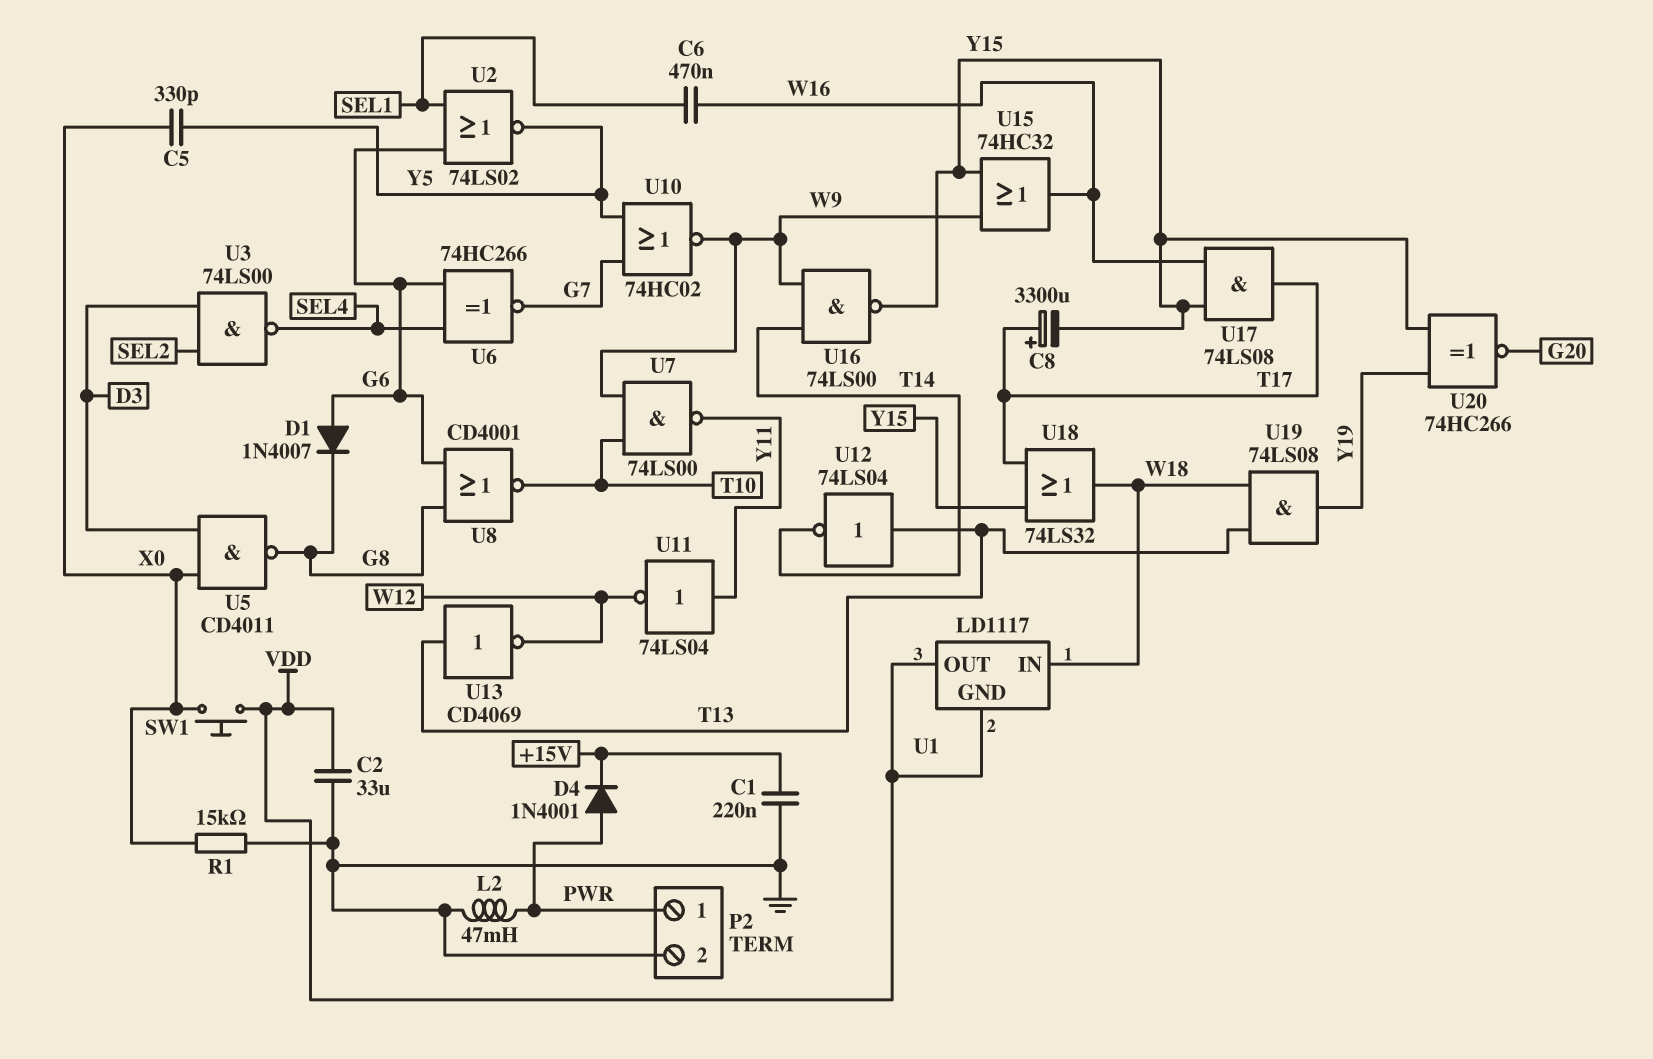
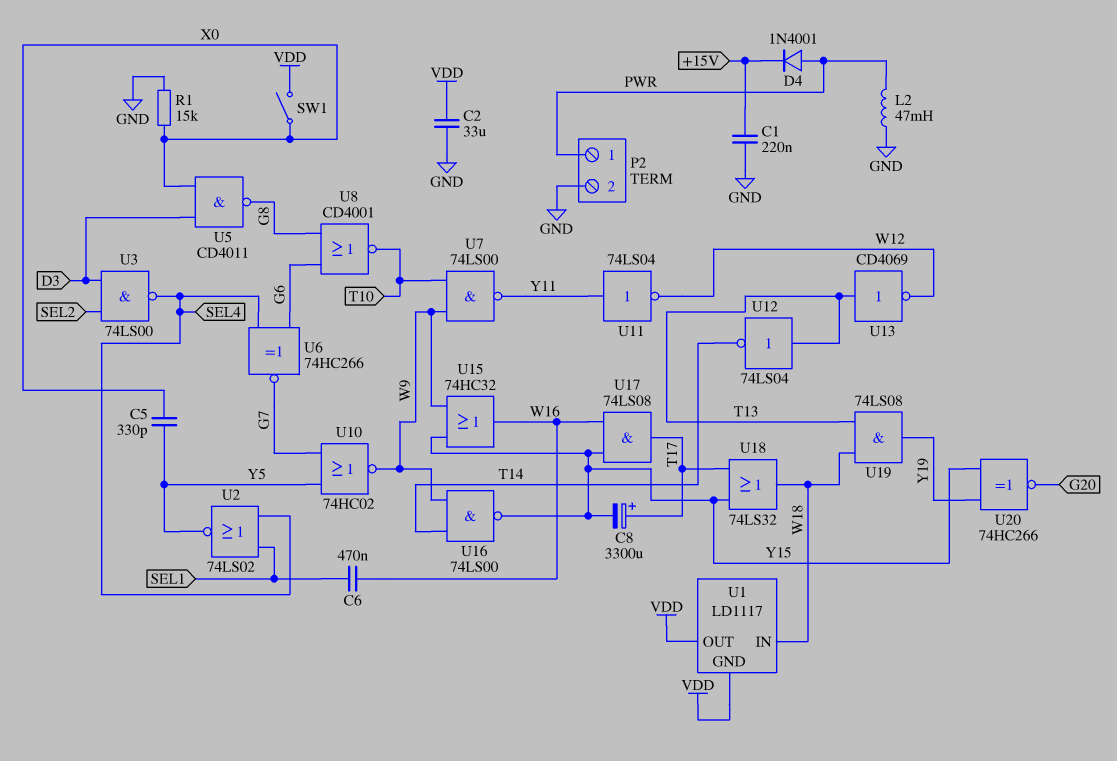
D1: diode 1N4007 (A G6, K G8) -> none
SW1: button (VDD, X0) -> switch (VDD, X0)
U2: NOR 74LS02 (in G6, in SEL1, out Y5) -> NOR 74LS02 (in SEL1, in SEL4, out Y5)

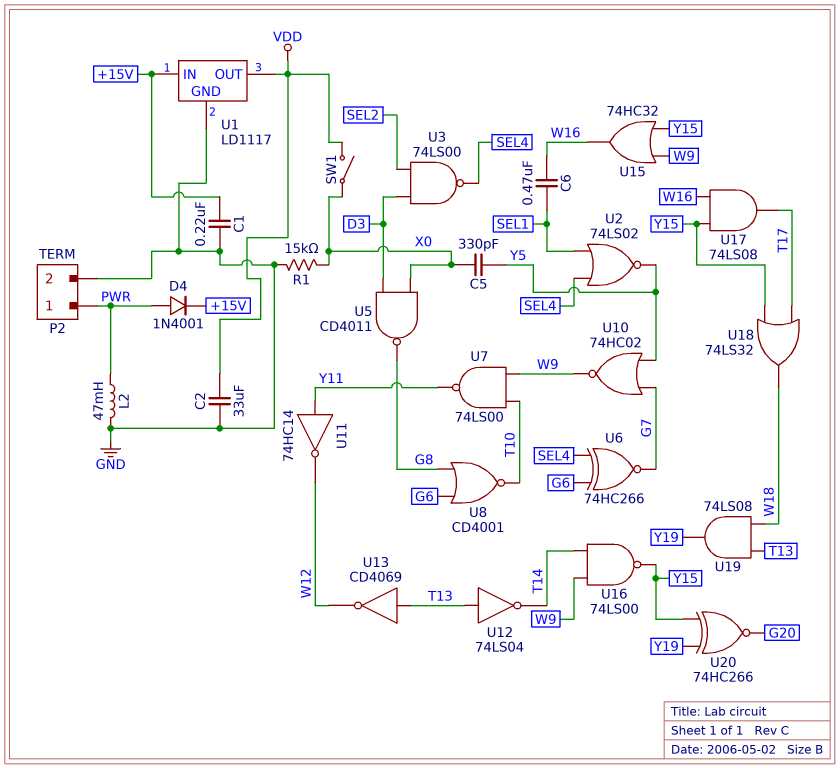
C8: 3300uF (plus T17, minus Y15) -> none
U1 pin GND: VDD -> GND
U1 pin IN: W18 -> +15V
U11: NOT 74LS04 (in Y11, out W12) -> NOT 74HC14 (in Y11, out W12)

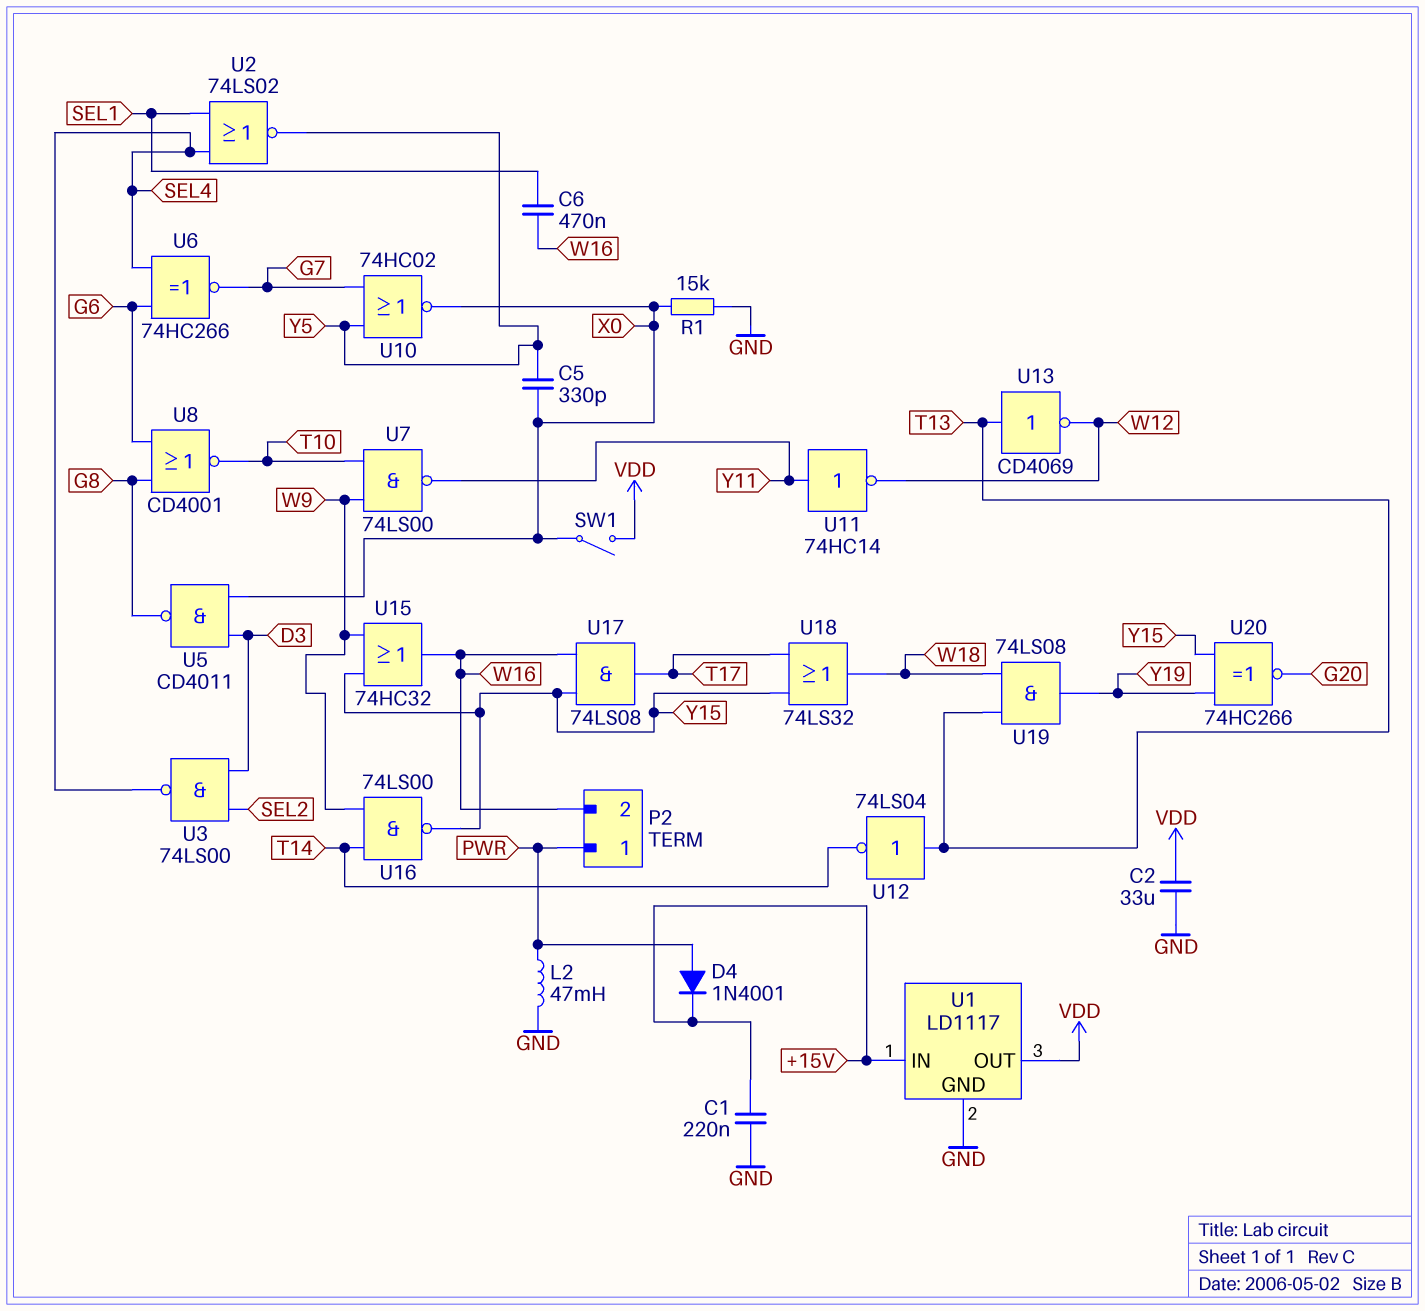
P2 pin 2: GND -> W16
U10: NOR 74HC02 (in G7, in Y5, out W9) -> NOR 74HC02 (in G7, in Y5, out X0)

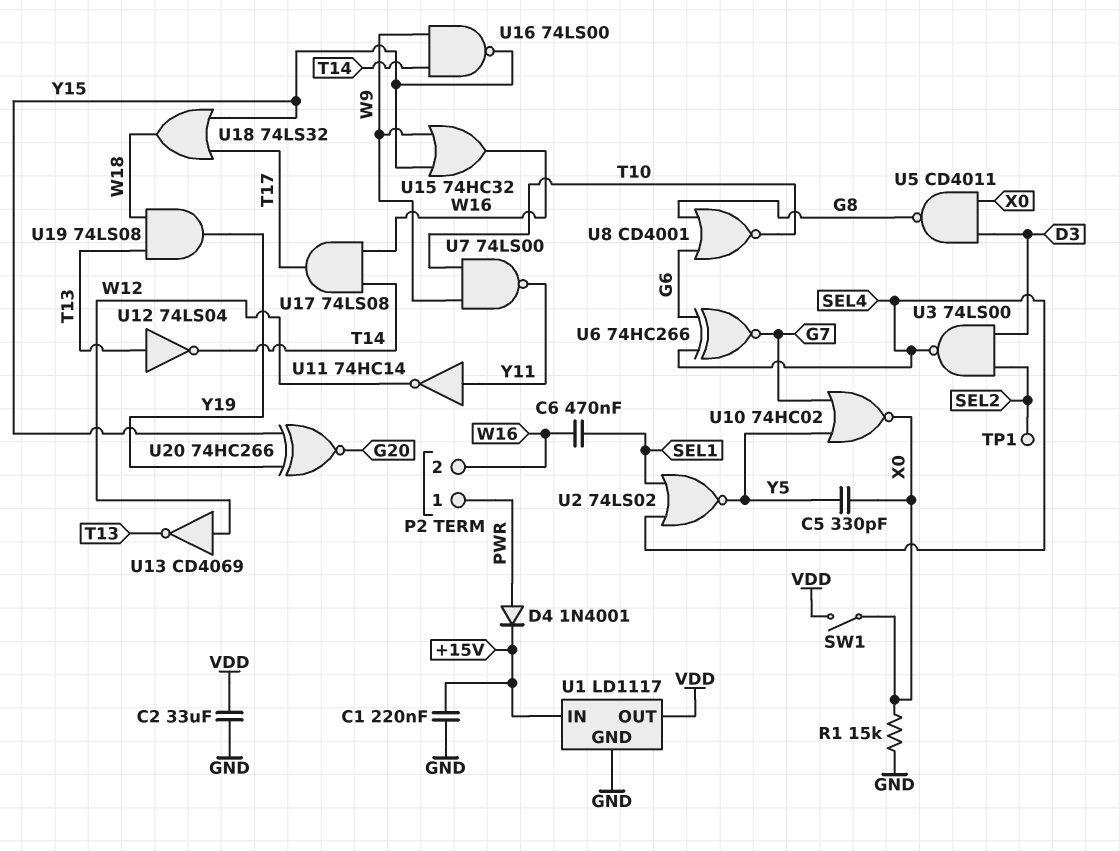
L2: 47mH (GND, PWR) -> none
TP1: none -> test point (SEL2)
U13: NOT CD4069 (in T13, out W12) -> NOT CD4069 (in W12, out T13)
U17: AND 74LS08 (in W16, in Y15, out T17) -> AND 74LS08 (in T14, in W16, out T17)

